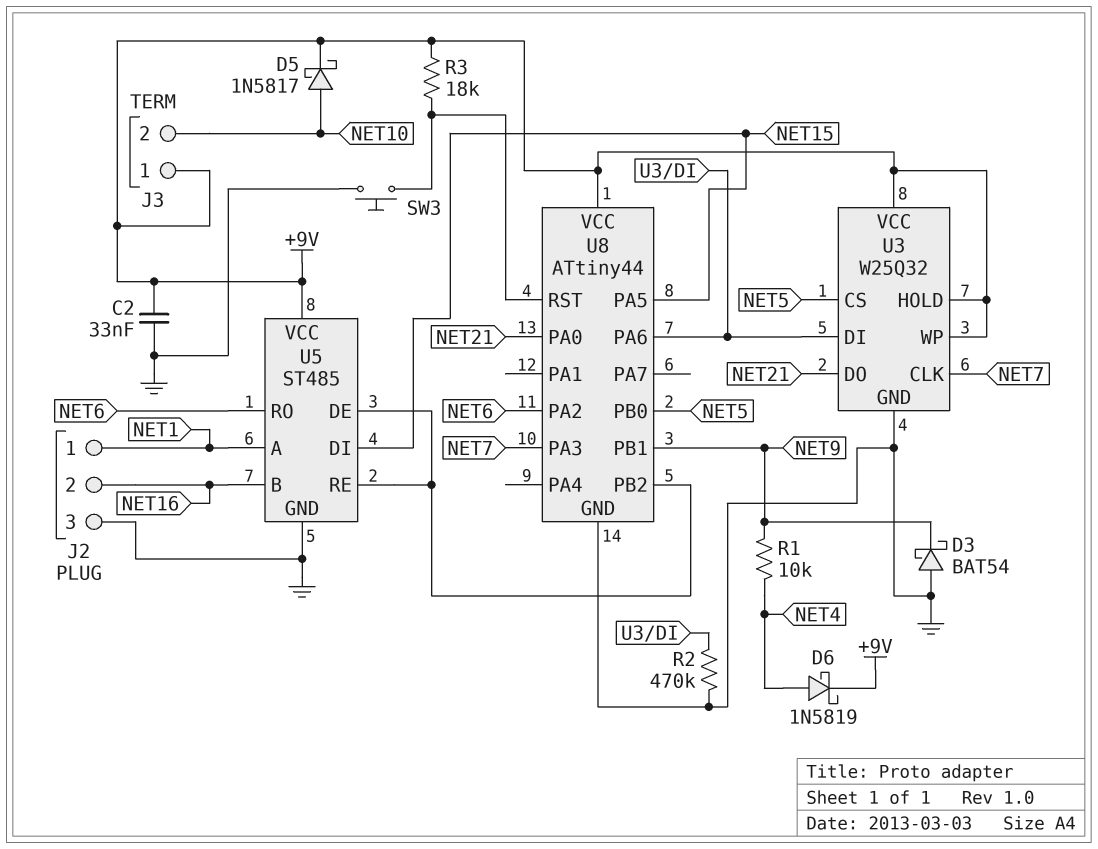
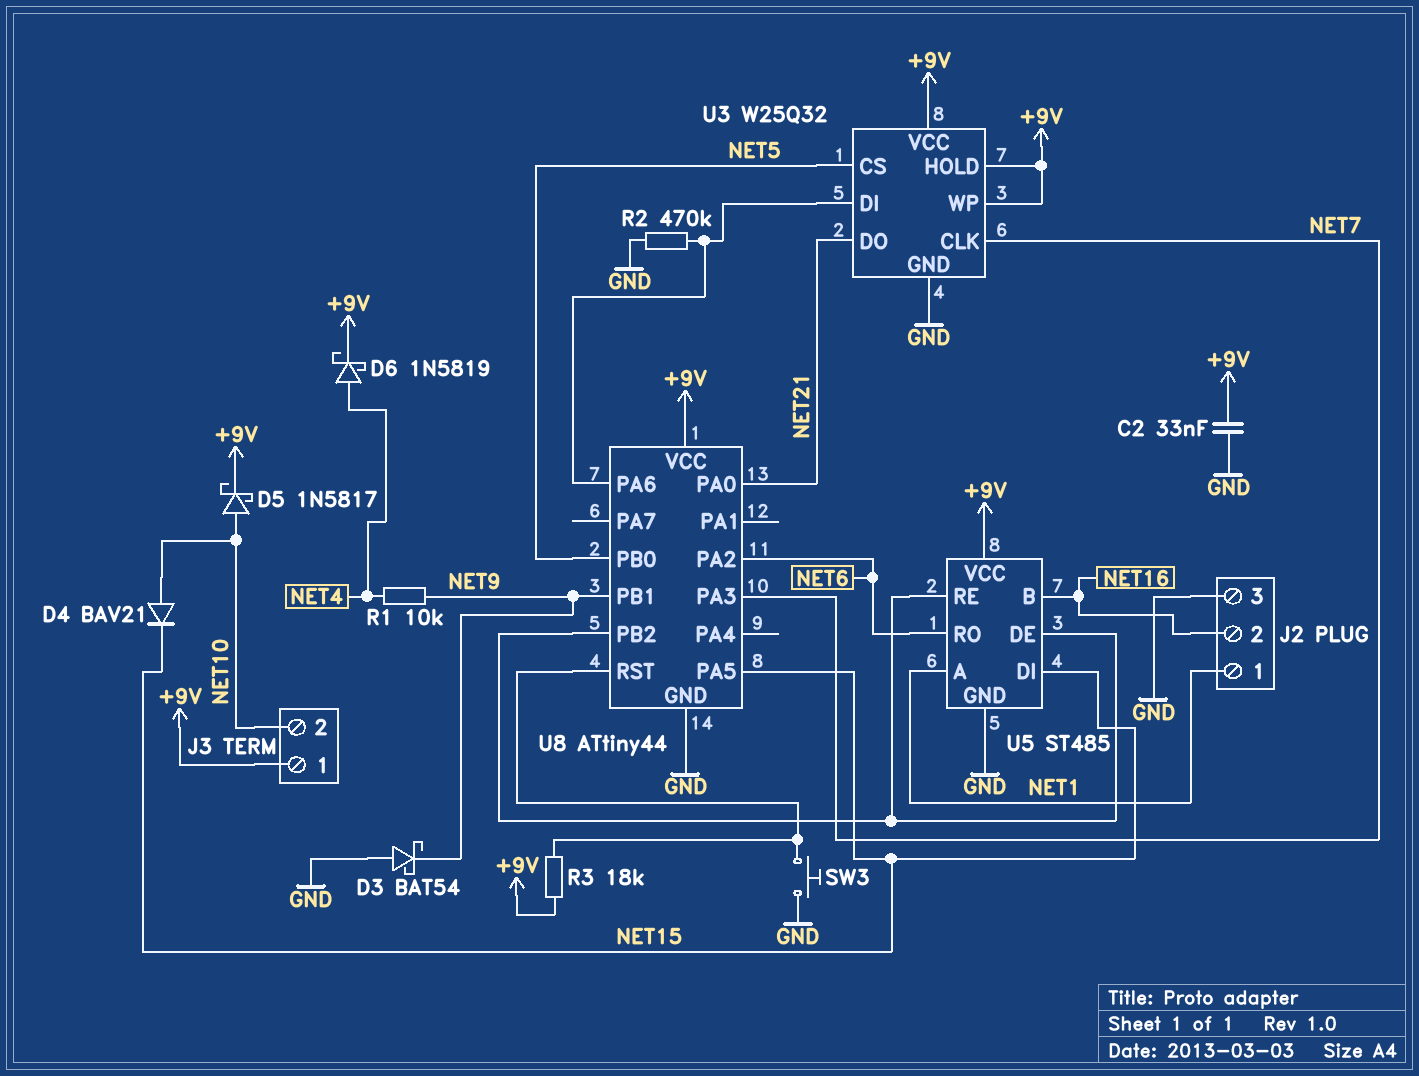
D4: none -> diode BAV21 (A NET10, K NET15)

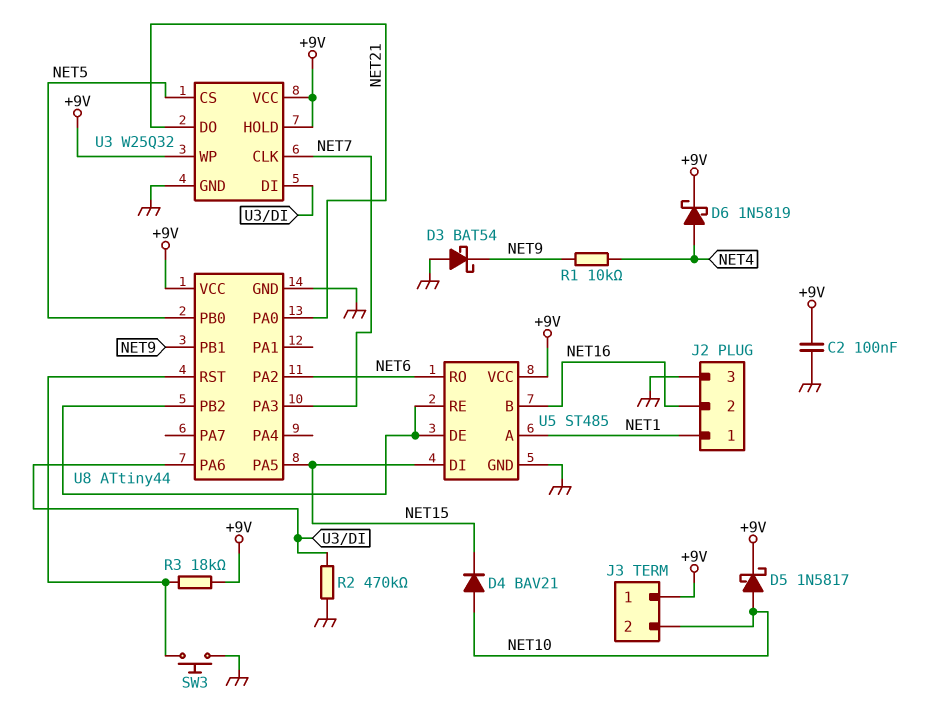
C2: 33nF (+9V, GND) -> 100nF (+9V, GND)

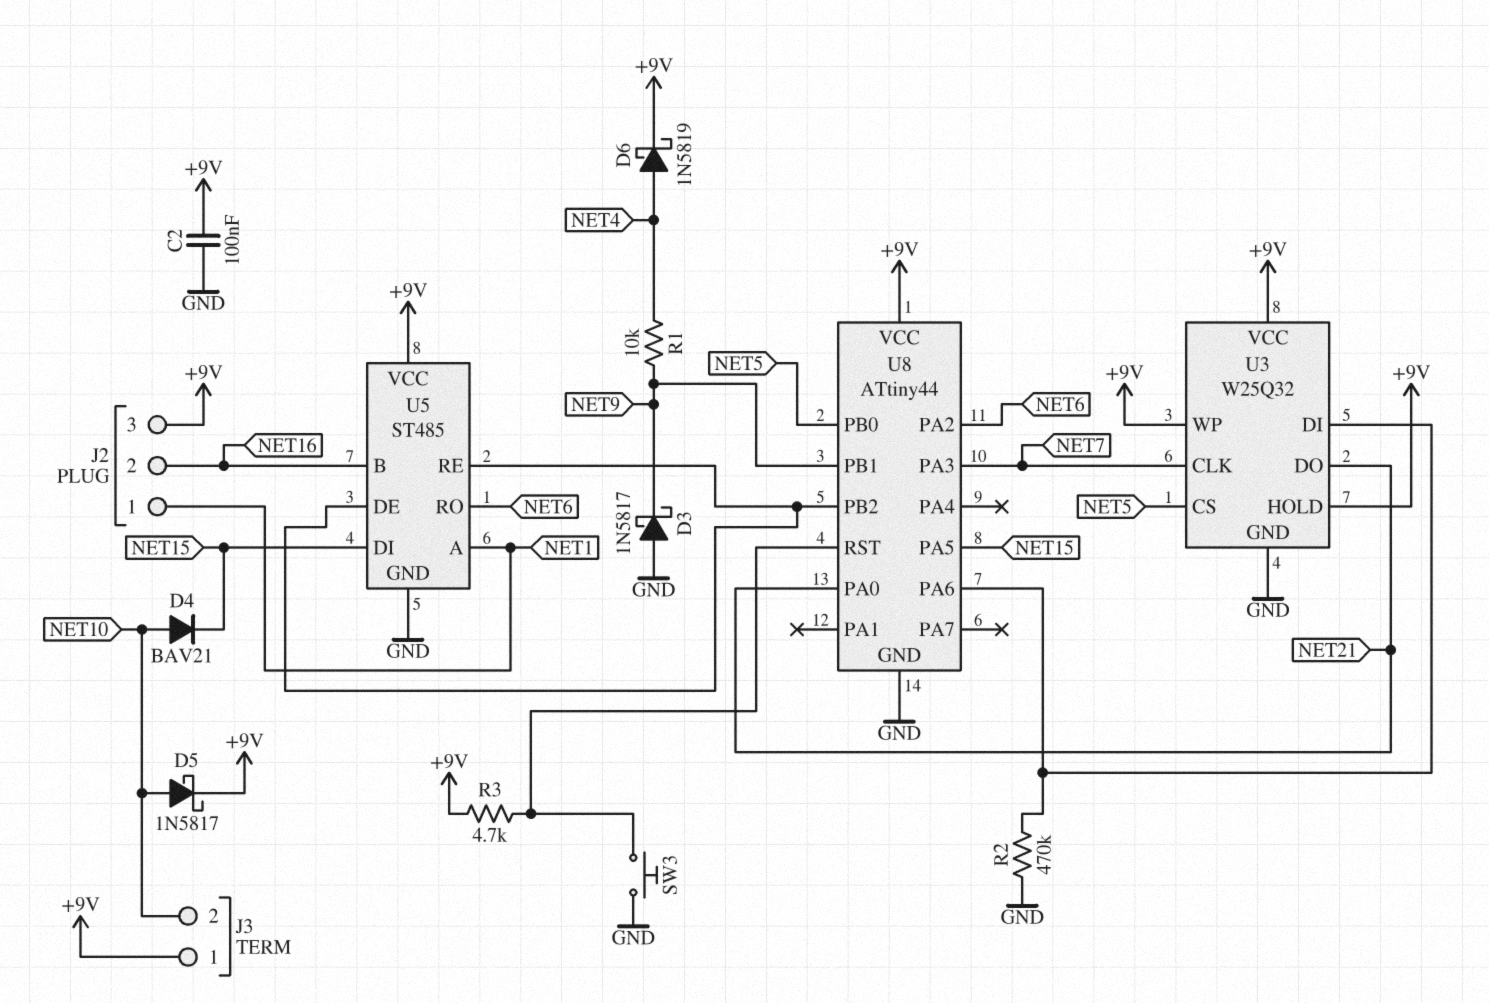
D3: schottky BAT54 (A GND, K NET9) -> schottky 1N5817 (A GND, K NET9)
J2 pin 3: GND -> +9V
R3: 18k (+9V, U8/RST) -> 4.7k (+9V, U8/RST)

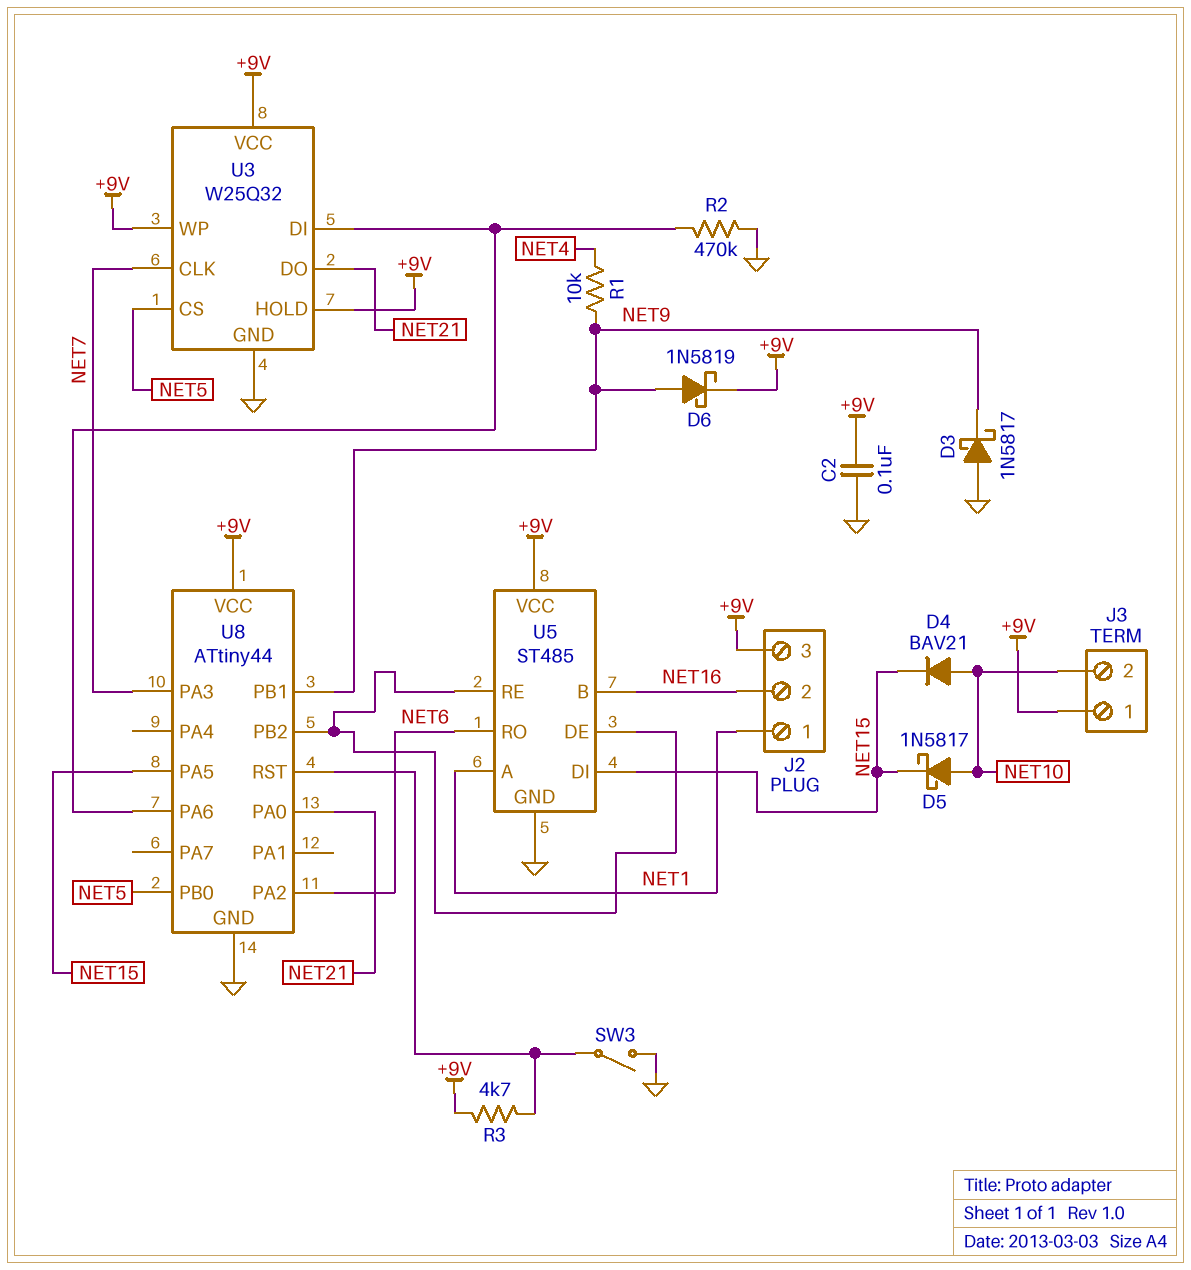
D5: schottky 1N5817 (A NET10, K +9V) -> schottky 1N5817 (A NET10, K NET15)
D6: schottky 1N5819 (A NET4, K +9V) -> schottky 1N5819 (A NET9, K +9V)
SW3: button (GND, U8/RST) -> switch (GND, U8/RST)

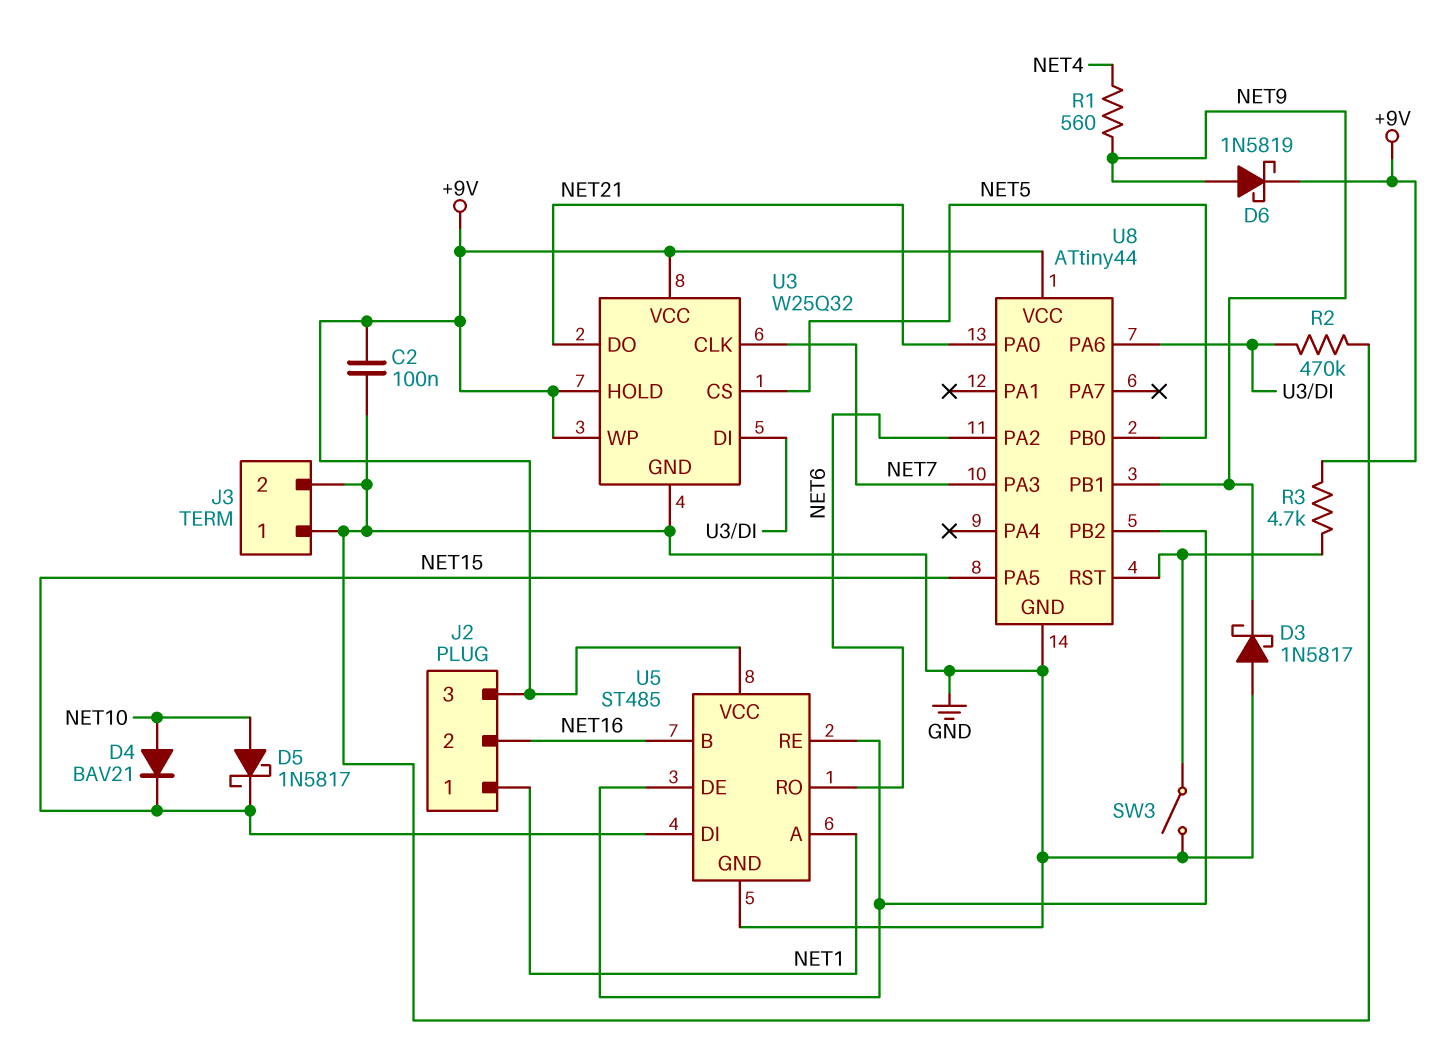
J3 pin 1: +9V -> GND
J3 pin 2: NET10 -> GND
R1: 10k (NET4, NET9) -> 560 (NET4, NET9)

